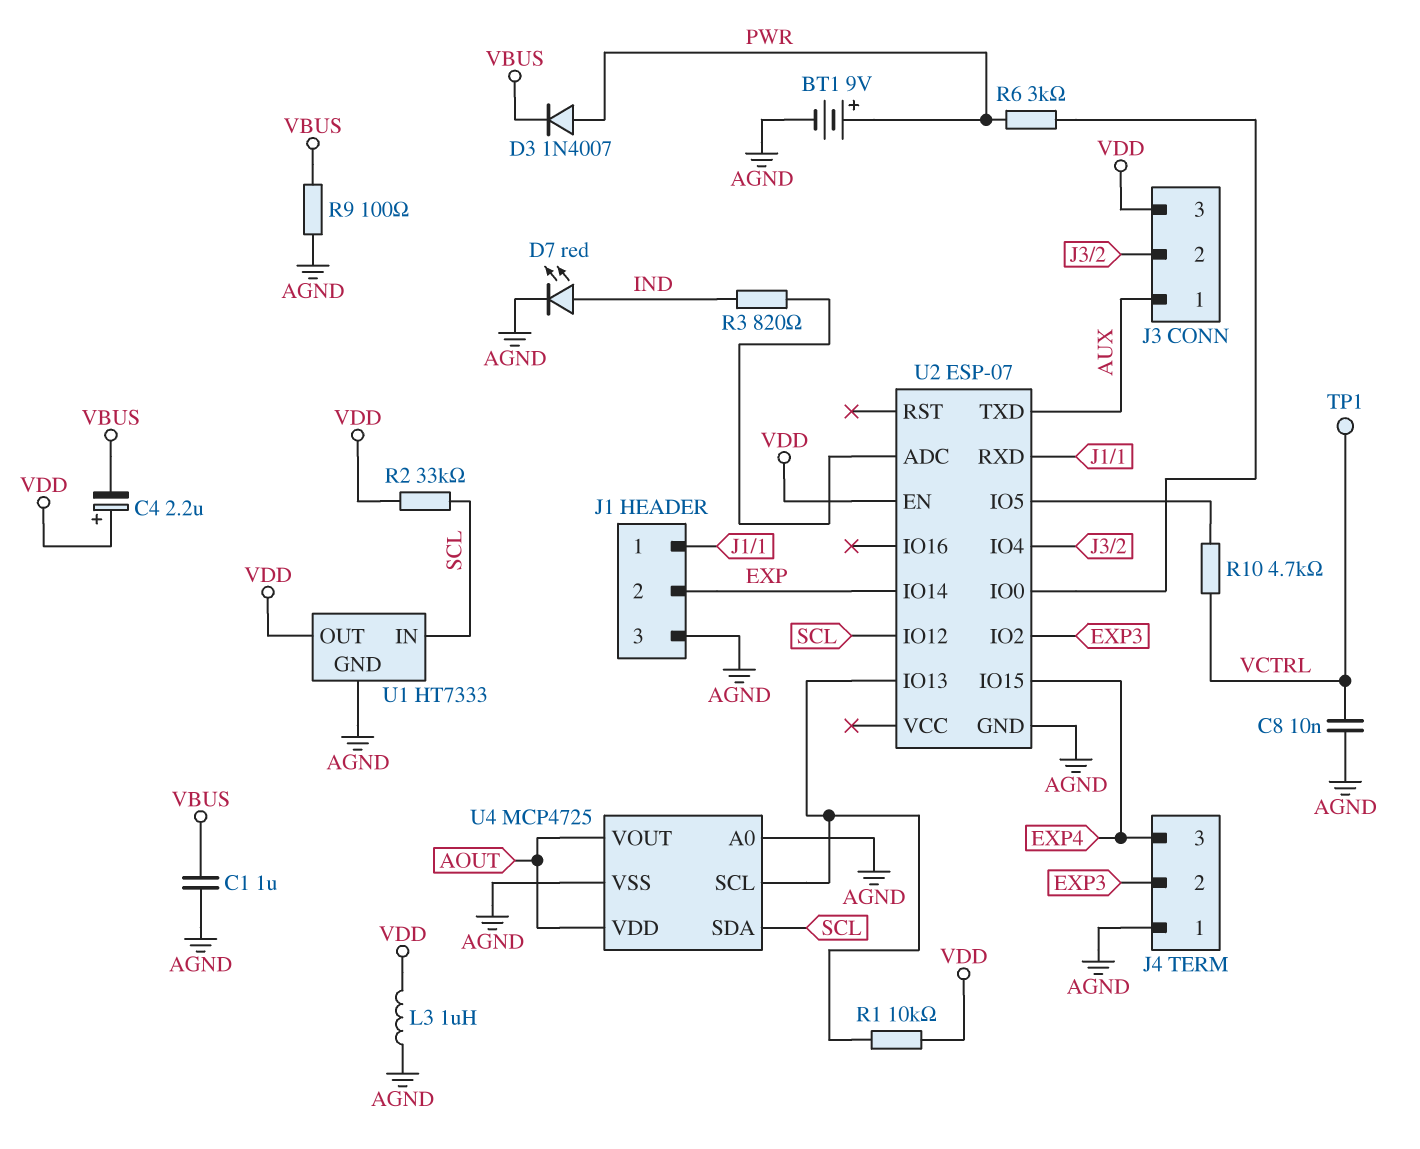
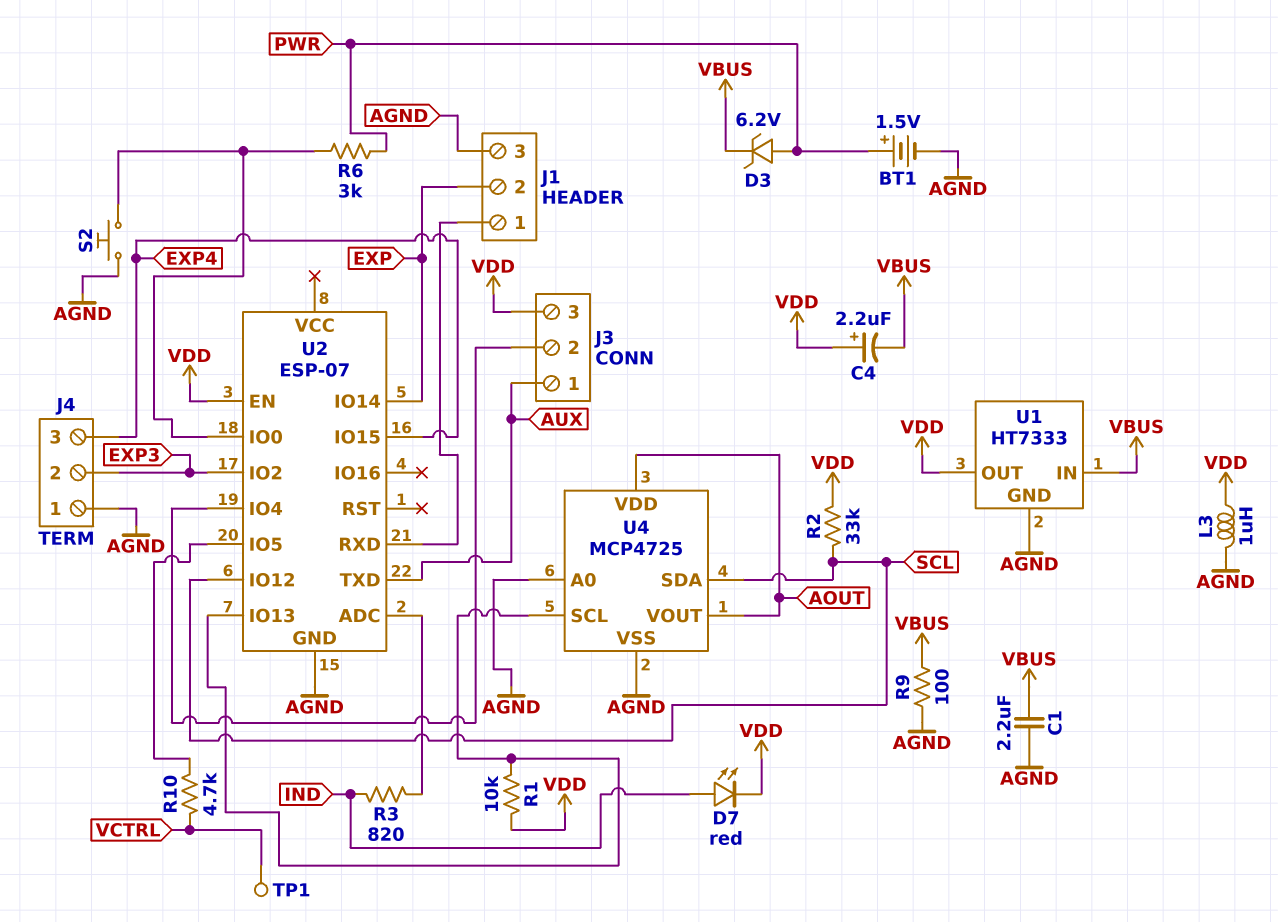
BT1: 9V (plus PWR, minus AGND) -> 1.5V (plus PWR, minus AGND)
C1: 1uF (AGND, VBUS) -> 2.2uF (AGND, VBUS)
C8: 10nF (AGND, VCTRL) -> none
D3: diode 1N4007 (A PWR, K VBUS) -> zener 6.2V (A PWR, K VBUS)
D7: LED red (A IND, K AGND) -> LED red (A IND, K VDD)
S2: none -> button (AGND, U2/IO0)
U1 pin IN: SCL -> VBUS

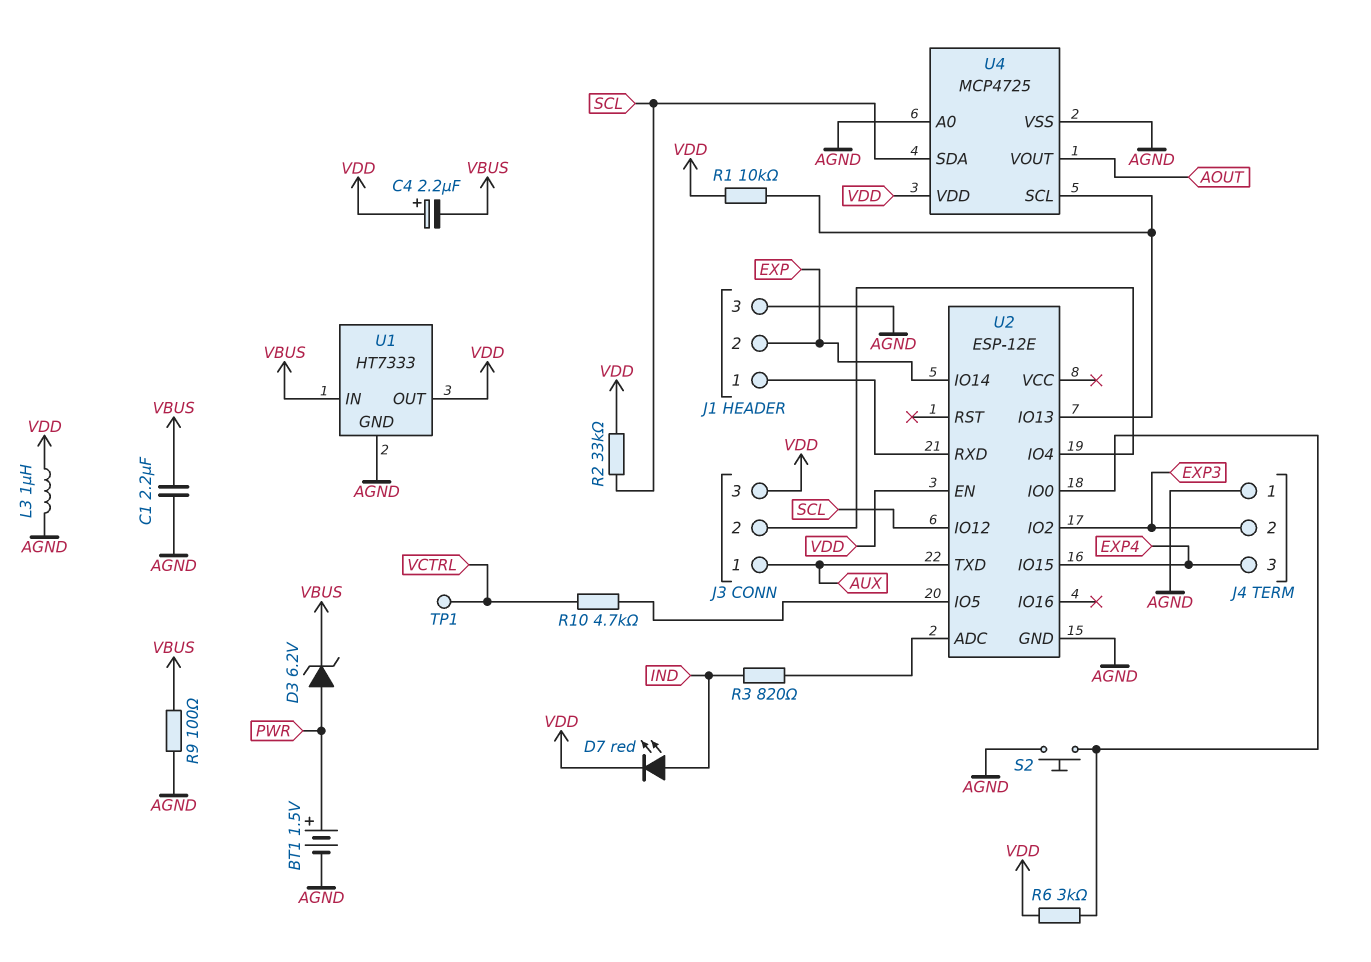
R6: 3k (PWR, U2/IO0) -> 3k (U2/IO0, VDD)
U2: ESP-07 -> ESP-12E
U4 pin VDD: AOUT -> VDD

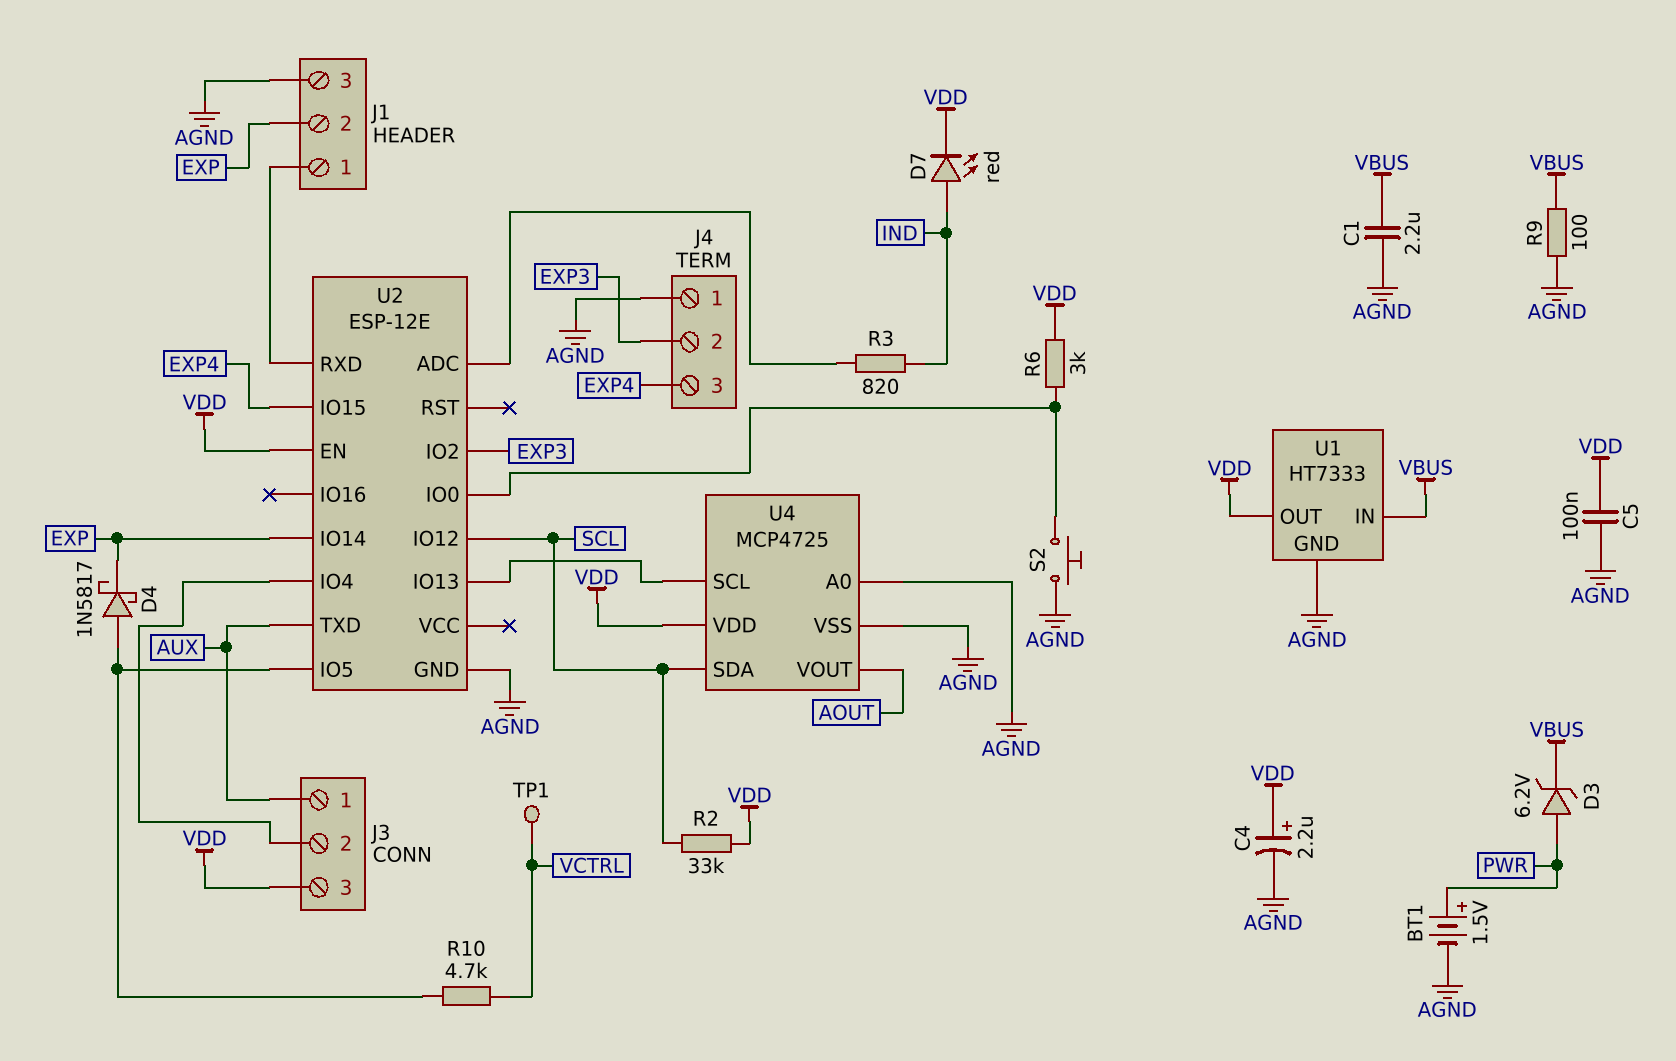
C4: 2.2uF (plus VDD, minus VBUS) -> 2.2uF (plus VDD, minus AGND)
C5: none -> 100nF (AGND, VDD)
D4: none -> schottky 1N5817 (A U2/IO5, K EXP)
L3: 1uH (AGND, VDD) -> none
R1: 10k (U2/IO13, VDD) -> none

